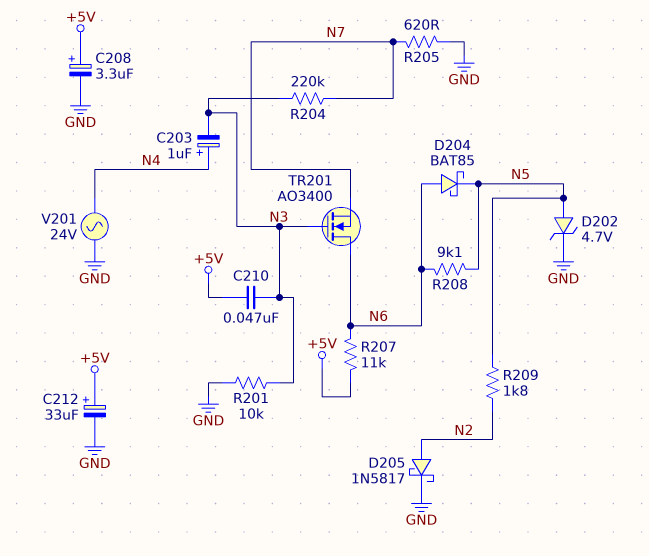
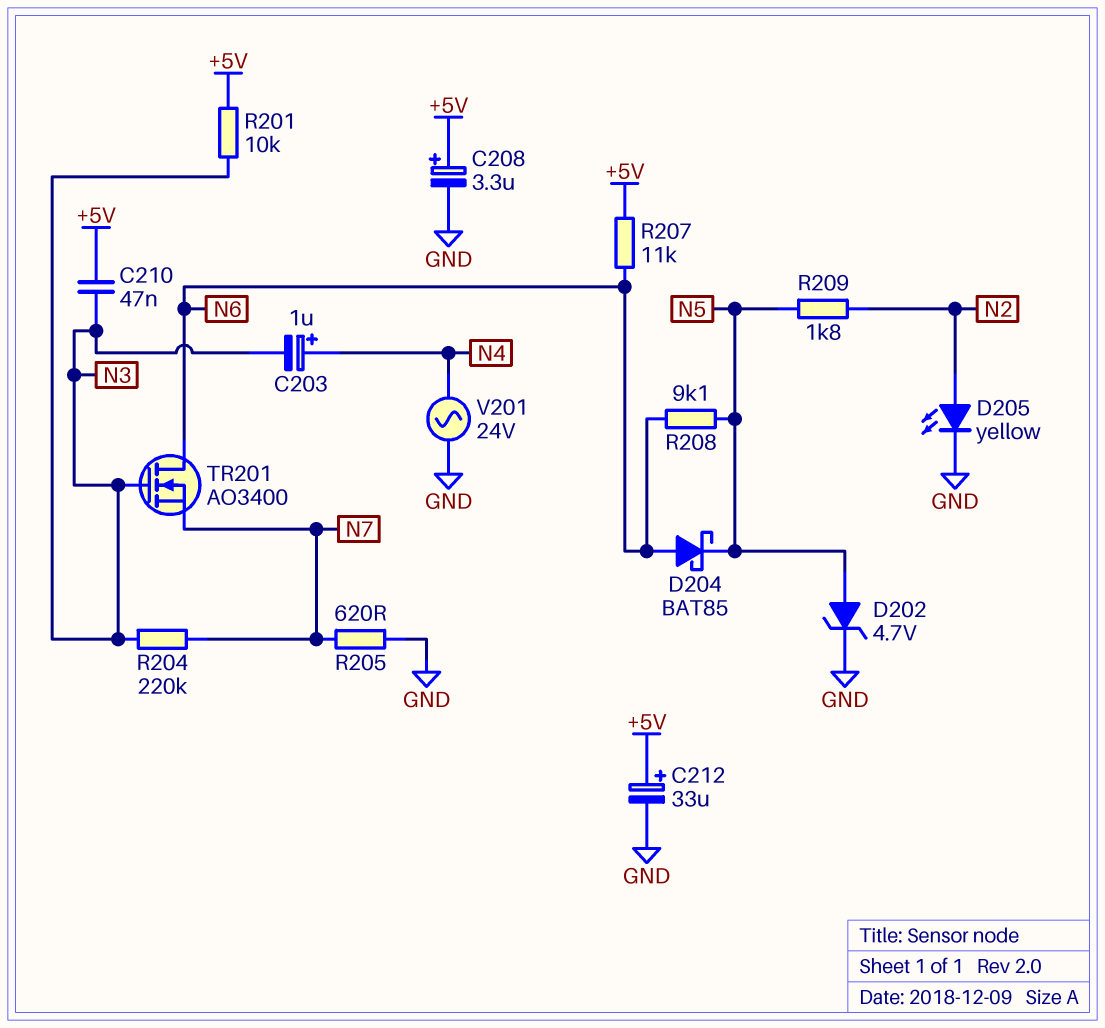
D205: schottky 1N5817 (A N2, K GND) -> LED yellow (A N2, K GND)
R201: 10k (GND, N3) -> 10k (+5V, N3)

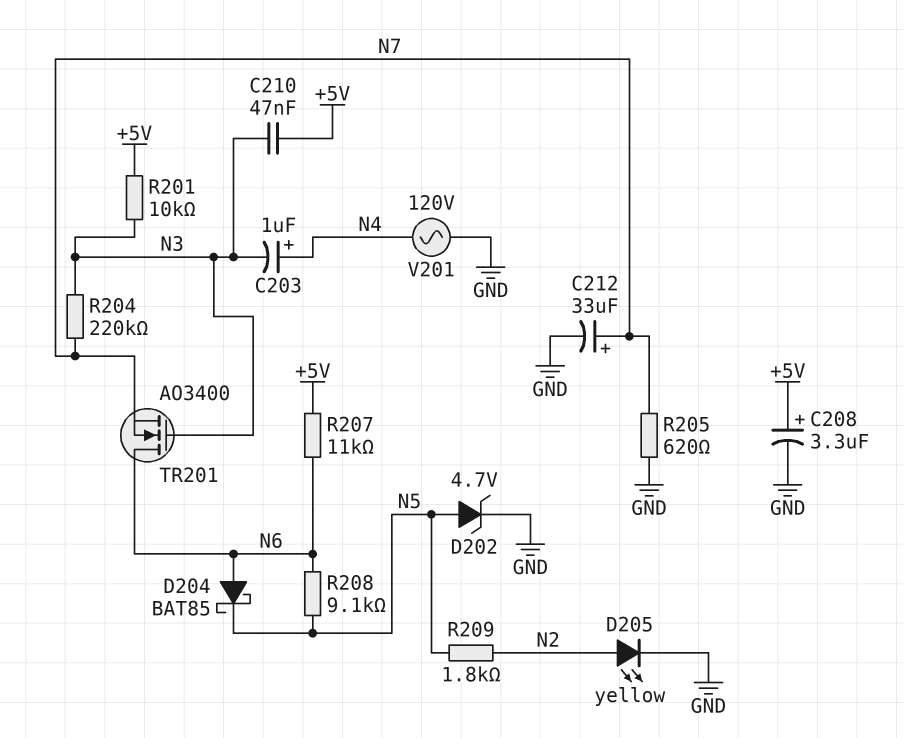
C212: 33uF (plus +5V, minus GND) -> 33uF (plus N7, minus GND)
V201: AC 24V (GND, N4) -> AC 120V (GND, N4)

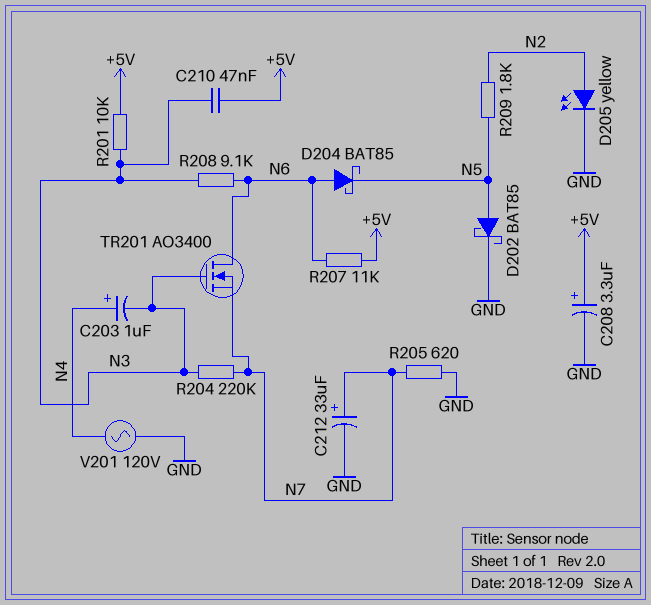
D202: zener 4.7V (A N5, K GND) -> schottky BAT85 (A N5, K GND)
R208: 9.1k (N5, N6) -> 9.1k (N3, N6)

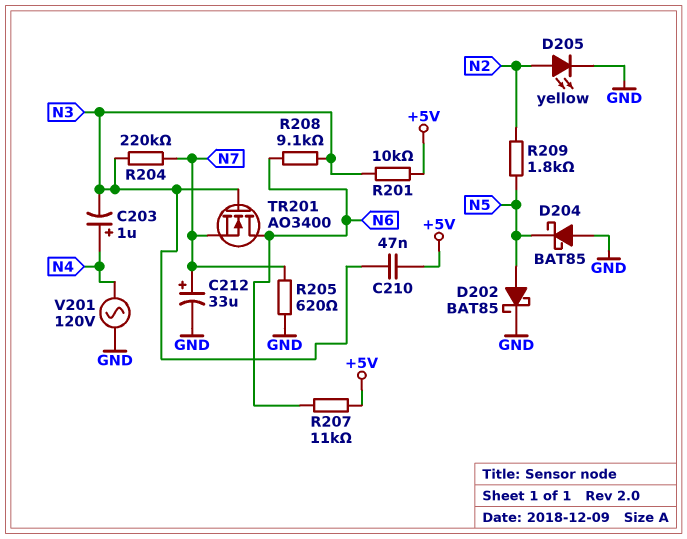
C208: 3.3uF (plus +5V, minus GND) -> none
D204: schottky BAT85 (A N6, K N5) -> schottky BAT85 (A GND, K N5)

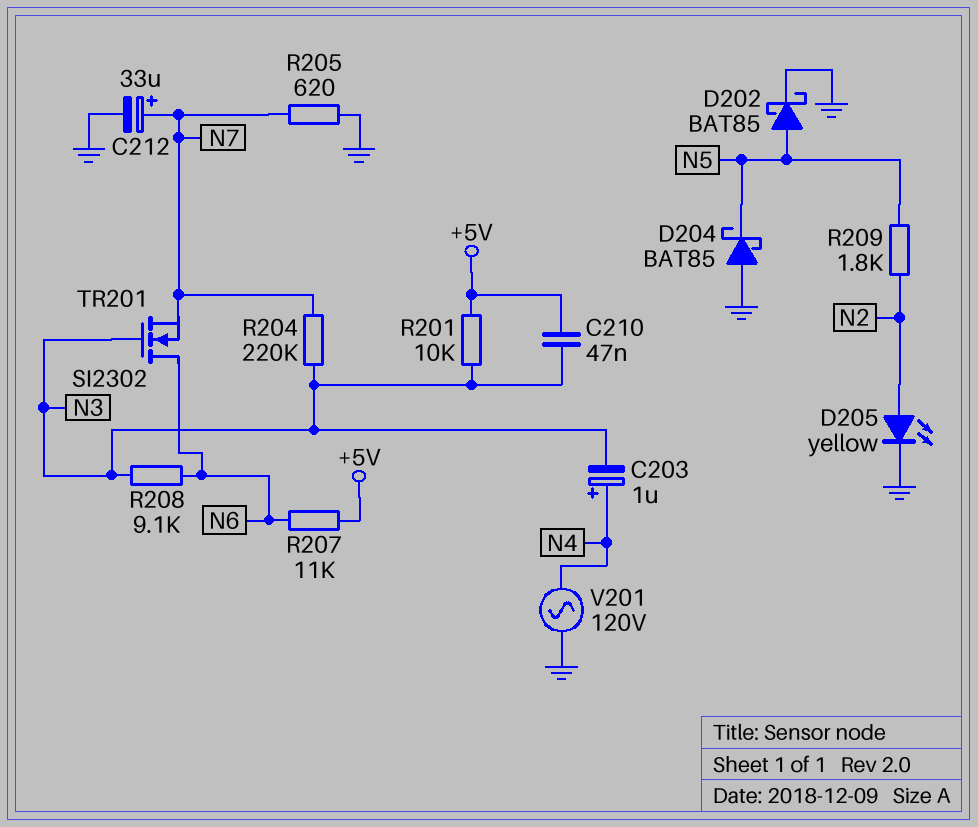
TR201: NMOS AO3400 (G N3, D N6, S N7) -> NMOS SI2302 (G N3, D N6, S N7)

